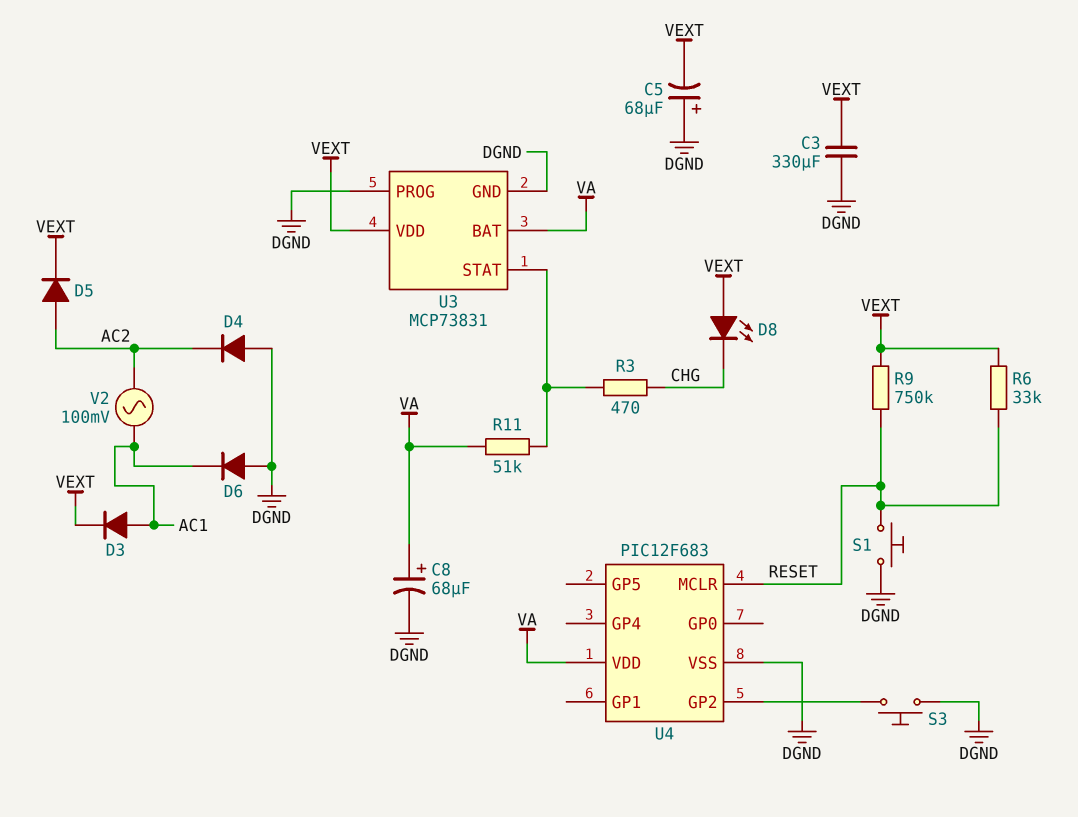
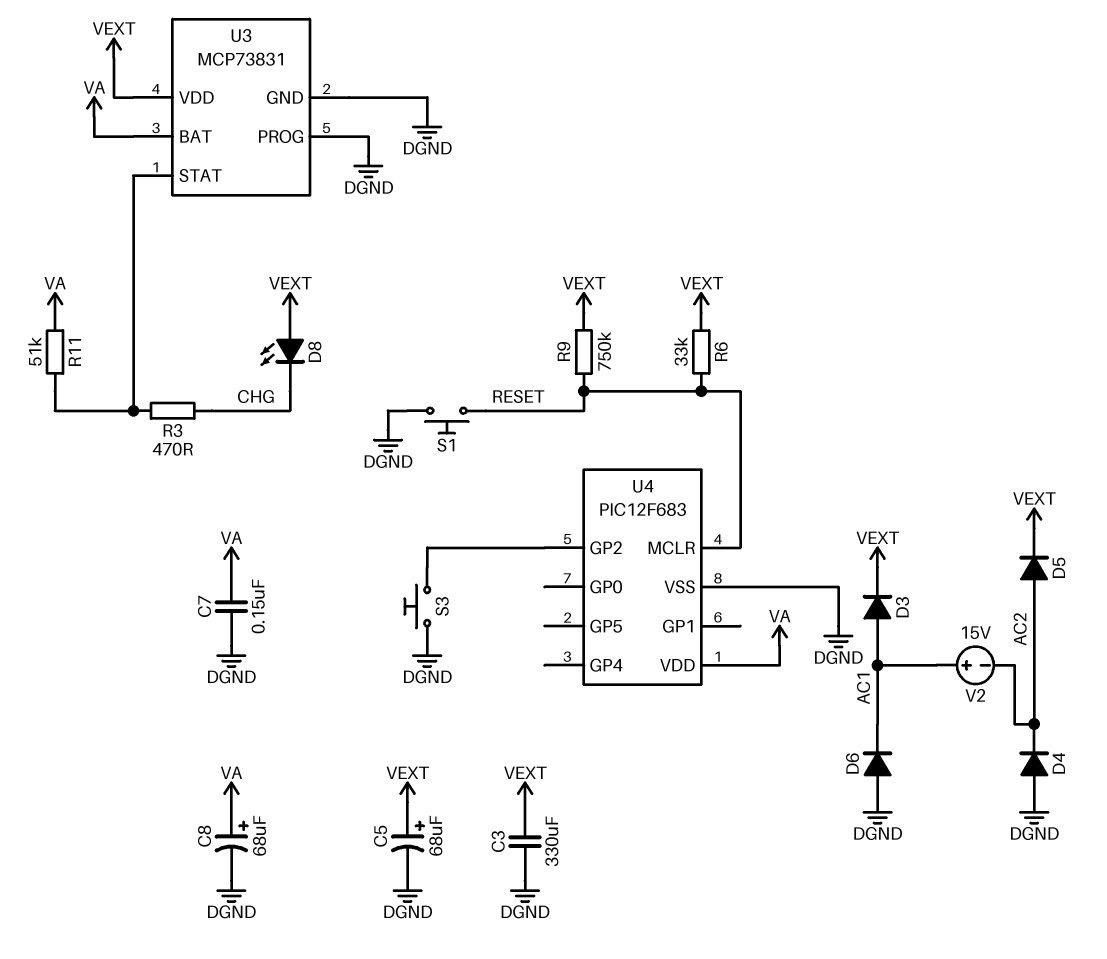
C5: 68uF (plus DGND, minus VEXT) -> 68uF (plus VEXT, minus DGND)
C7: none -> 150nF (DGND, VA)
V2: AC 100mV (AC1, AC2) -> 15V (plus AC1, minus AC2)

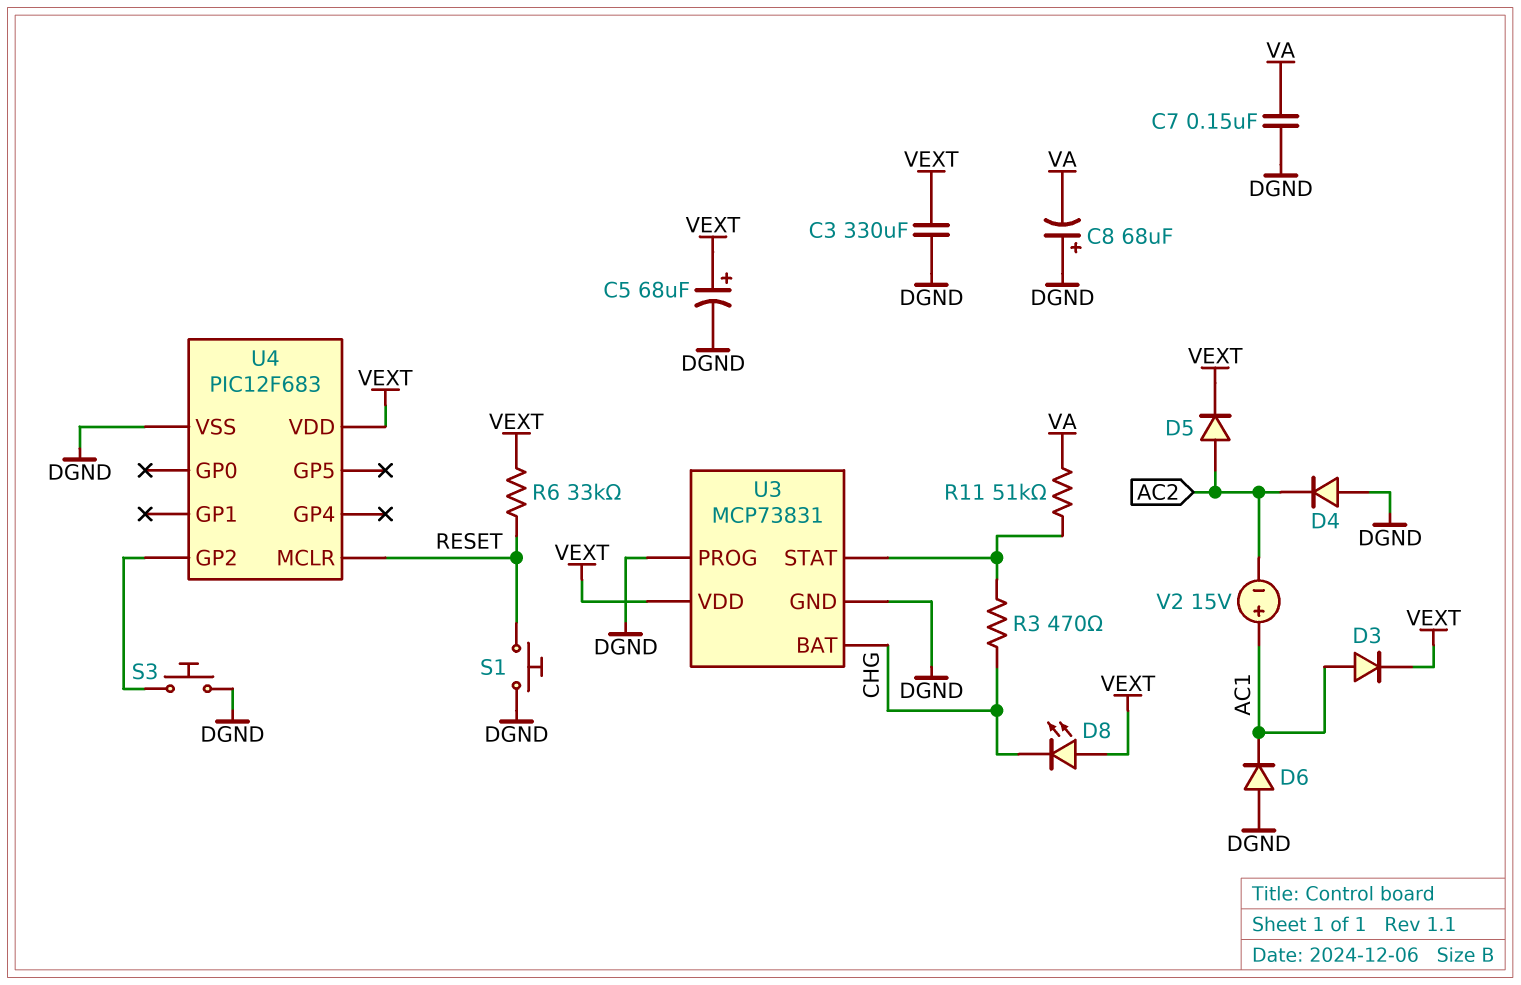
C8: 68uF (plus VA, minus DGND) -> 68uF (plus DGND, minus VA)
R9: 750k (RESET, VEXT) -> none
U3 pin BAT: VA -> CHG
U4 pin VDD: VA -> VEXT

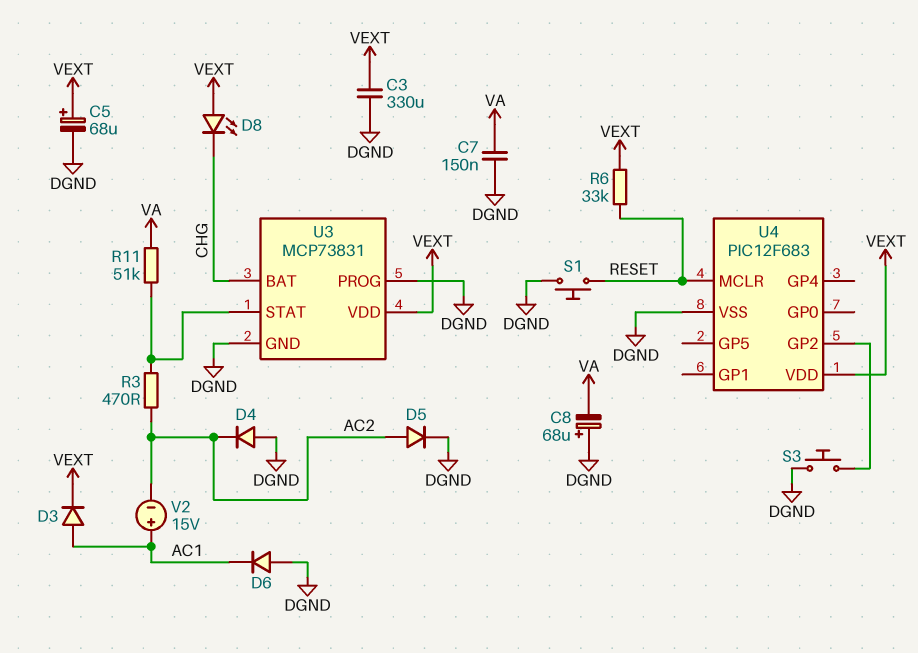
D5: diode (A AC2, K VEXT) -> diode (A AC2, K DGND)
R3: 470 (CHG, U3/STAT) -> 470 (AC2, U3/STAT)

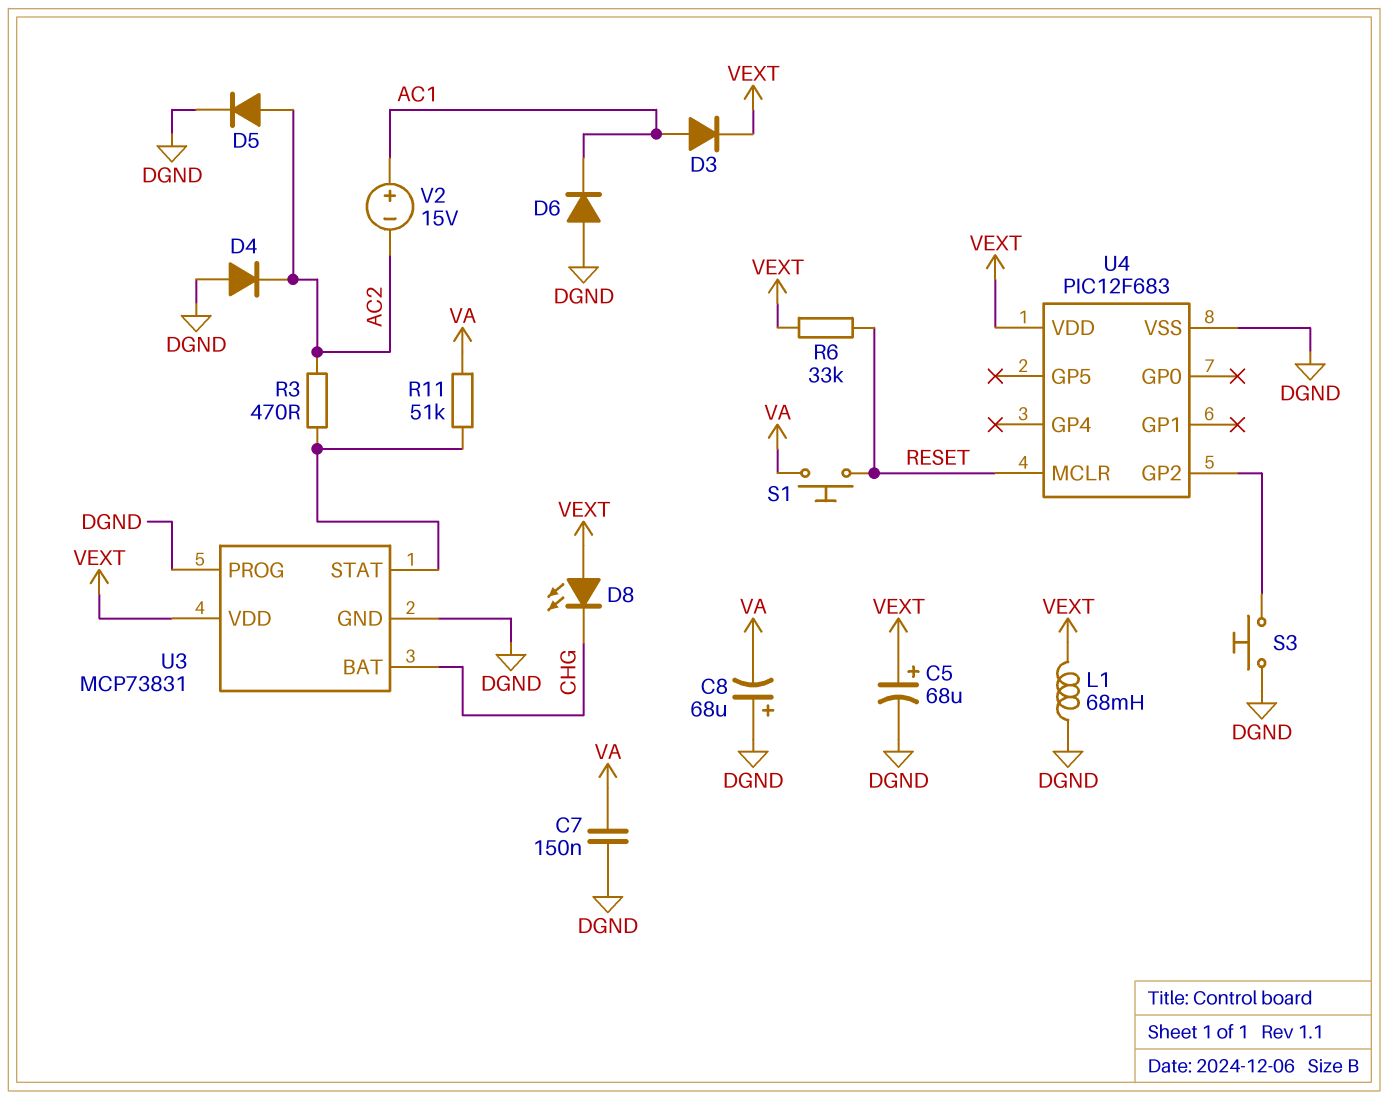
C3: 330uF (DGND, VEXT) -> none
L1: none -> 68mH (DGND, VEXT)
S1: button (DGND, RESET) -> button (RESET, VA)

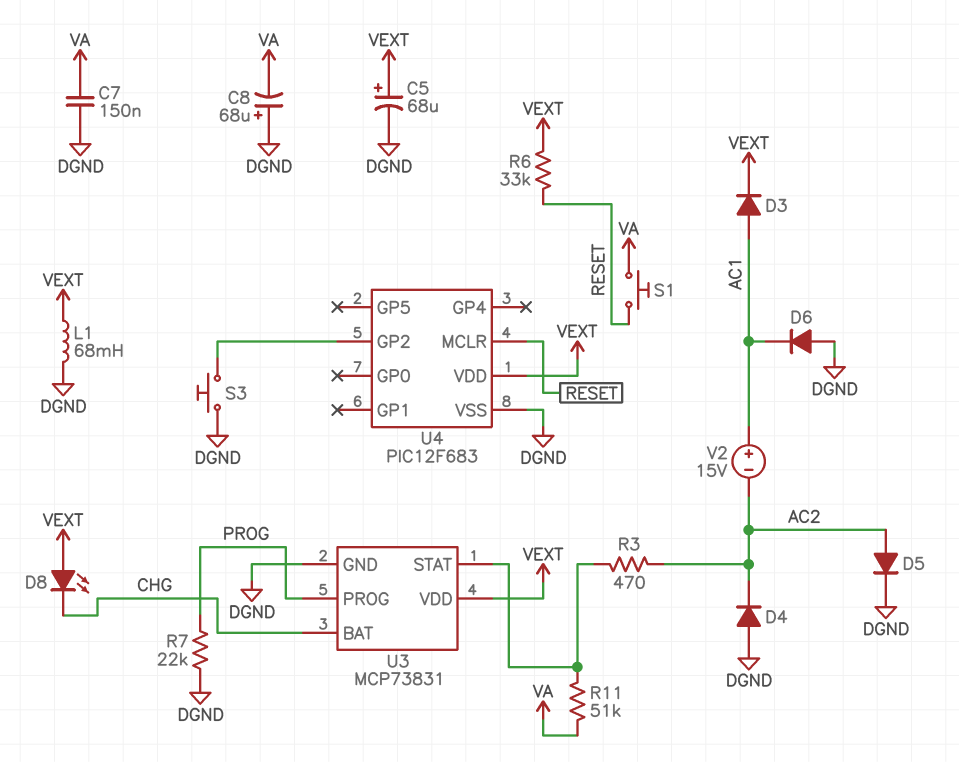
R7: none -> 22k (DGND, PROG)
U3 pin PROG: DGND -> PROG

